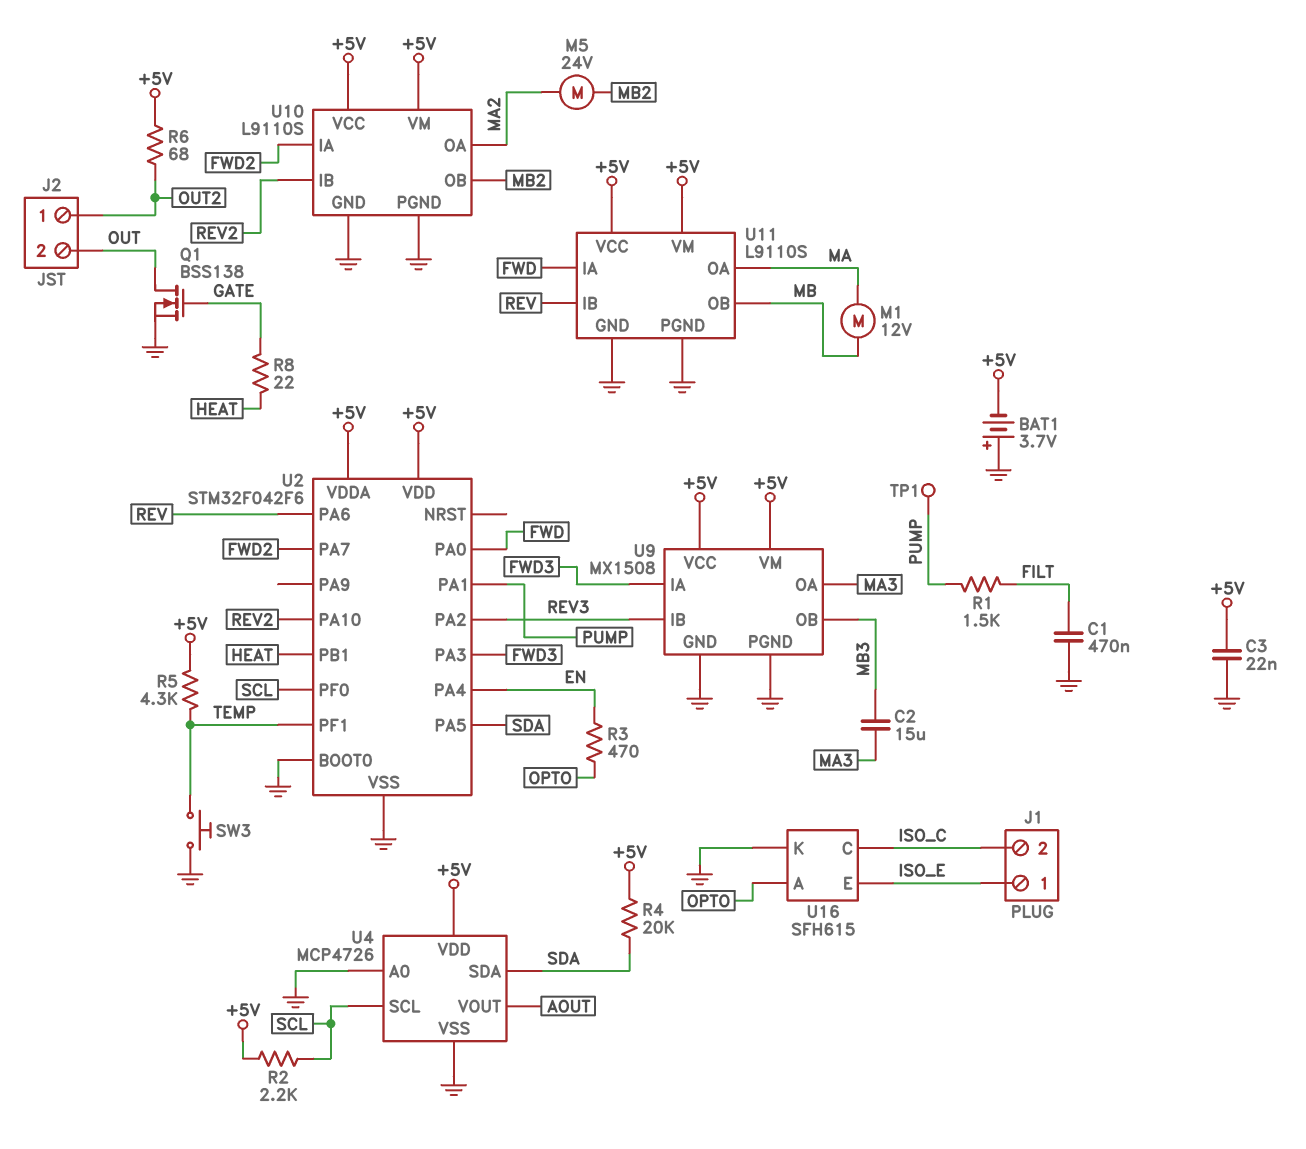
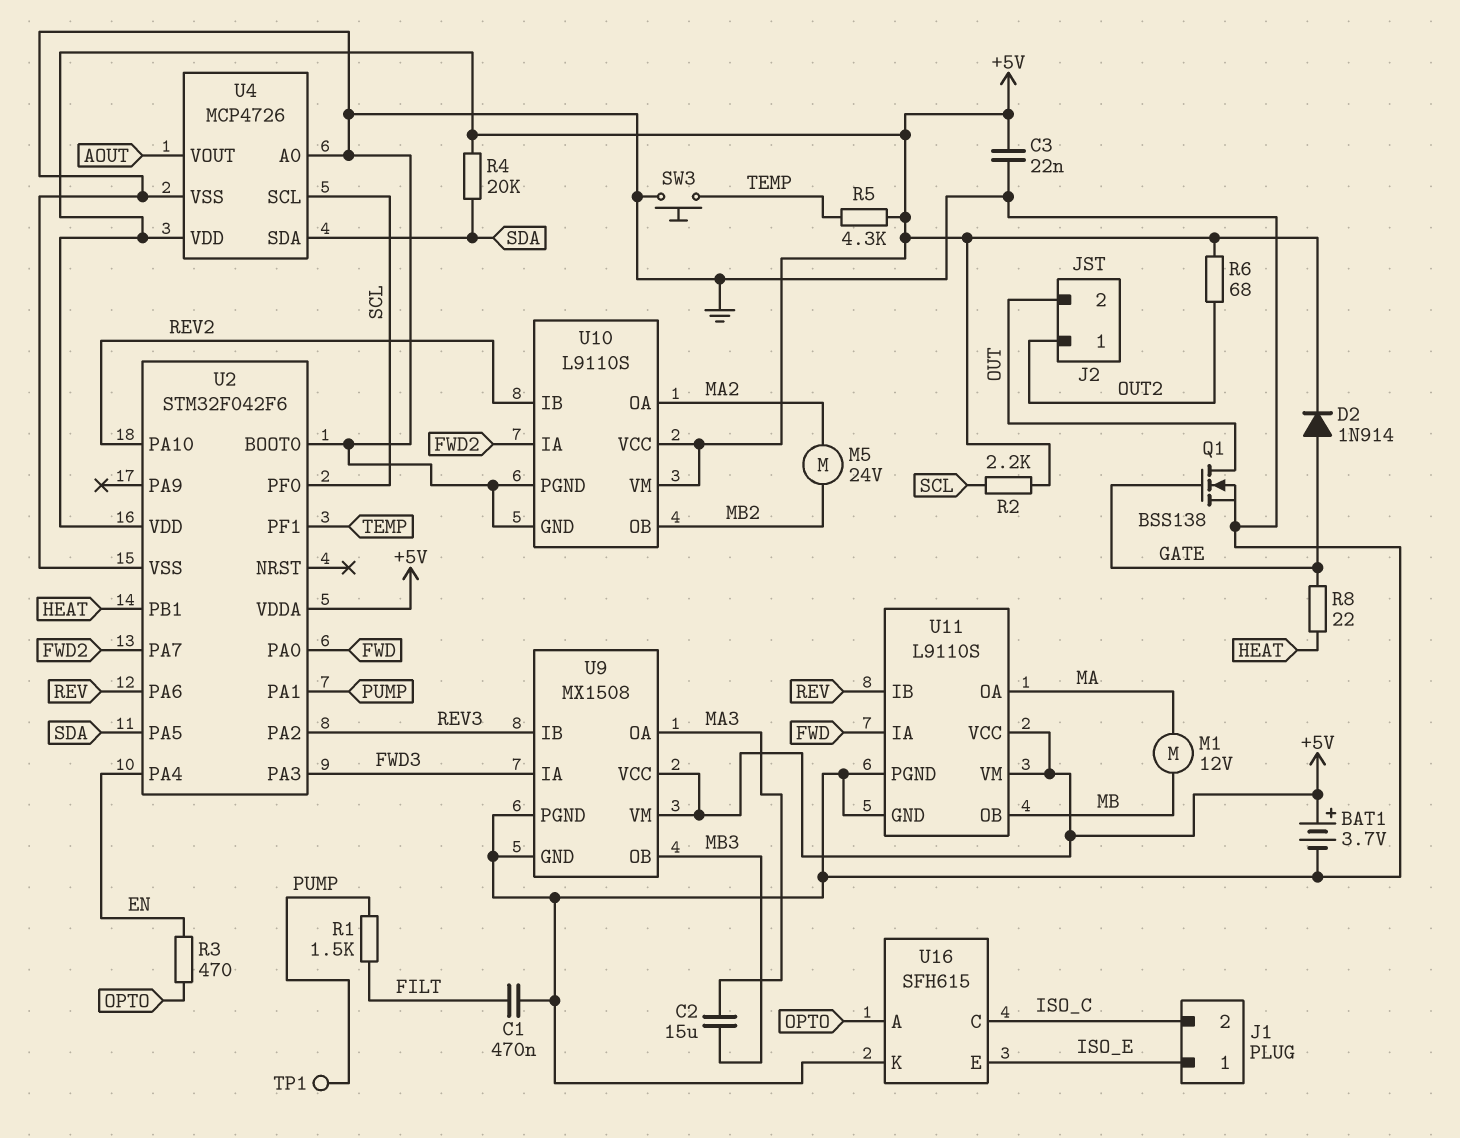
BAT1: 3.7V (plus GND, minus +5V) -> 3.7V (plus +5V, minus GND)
D2: none -> diode 1N914 (A GATE, K +5V)

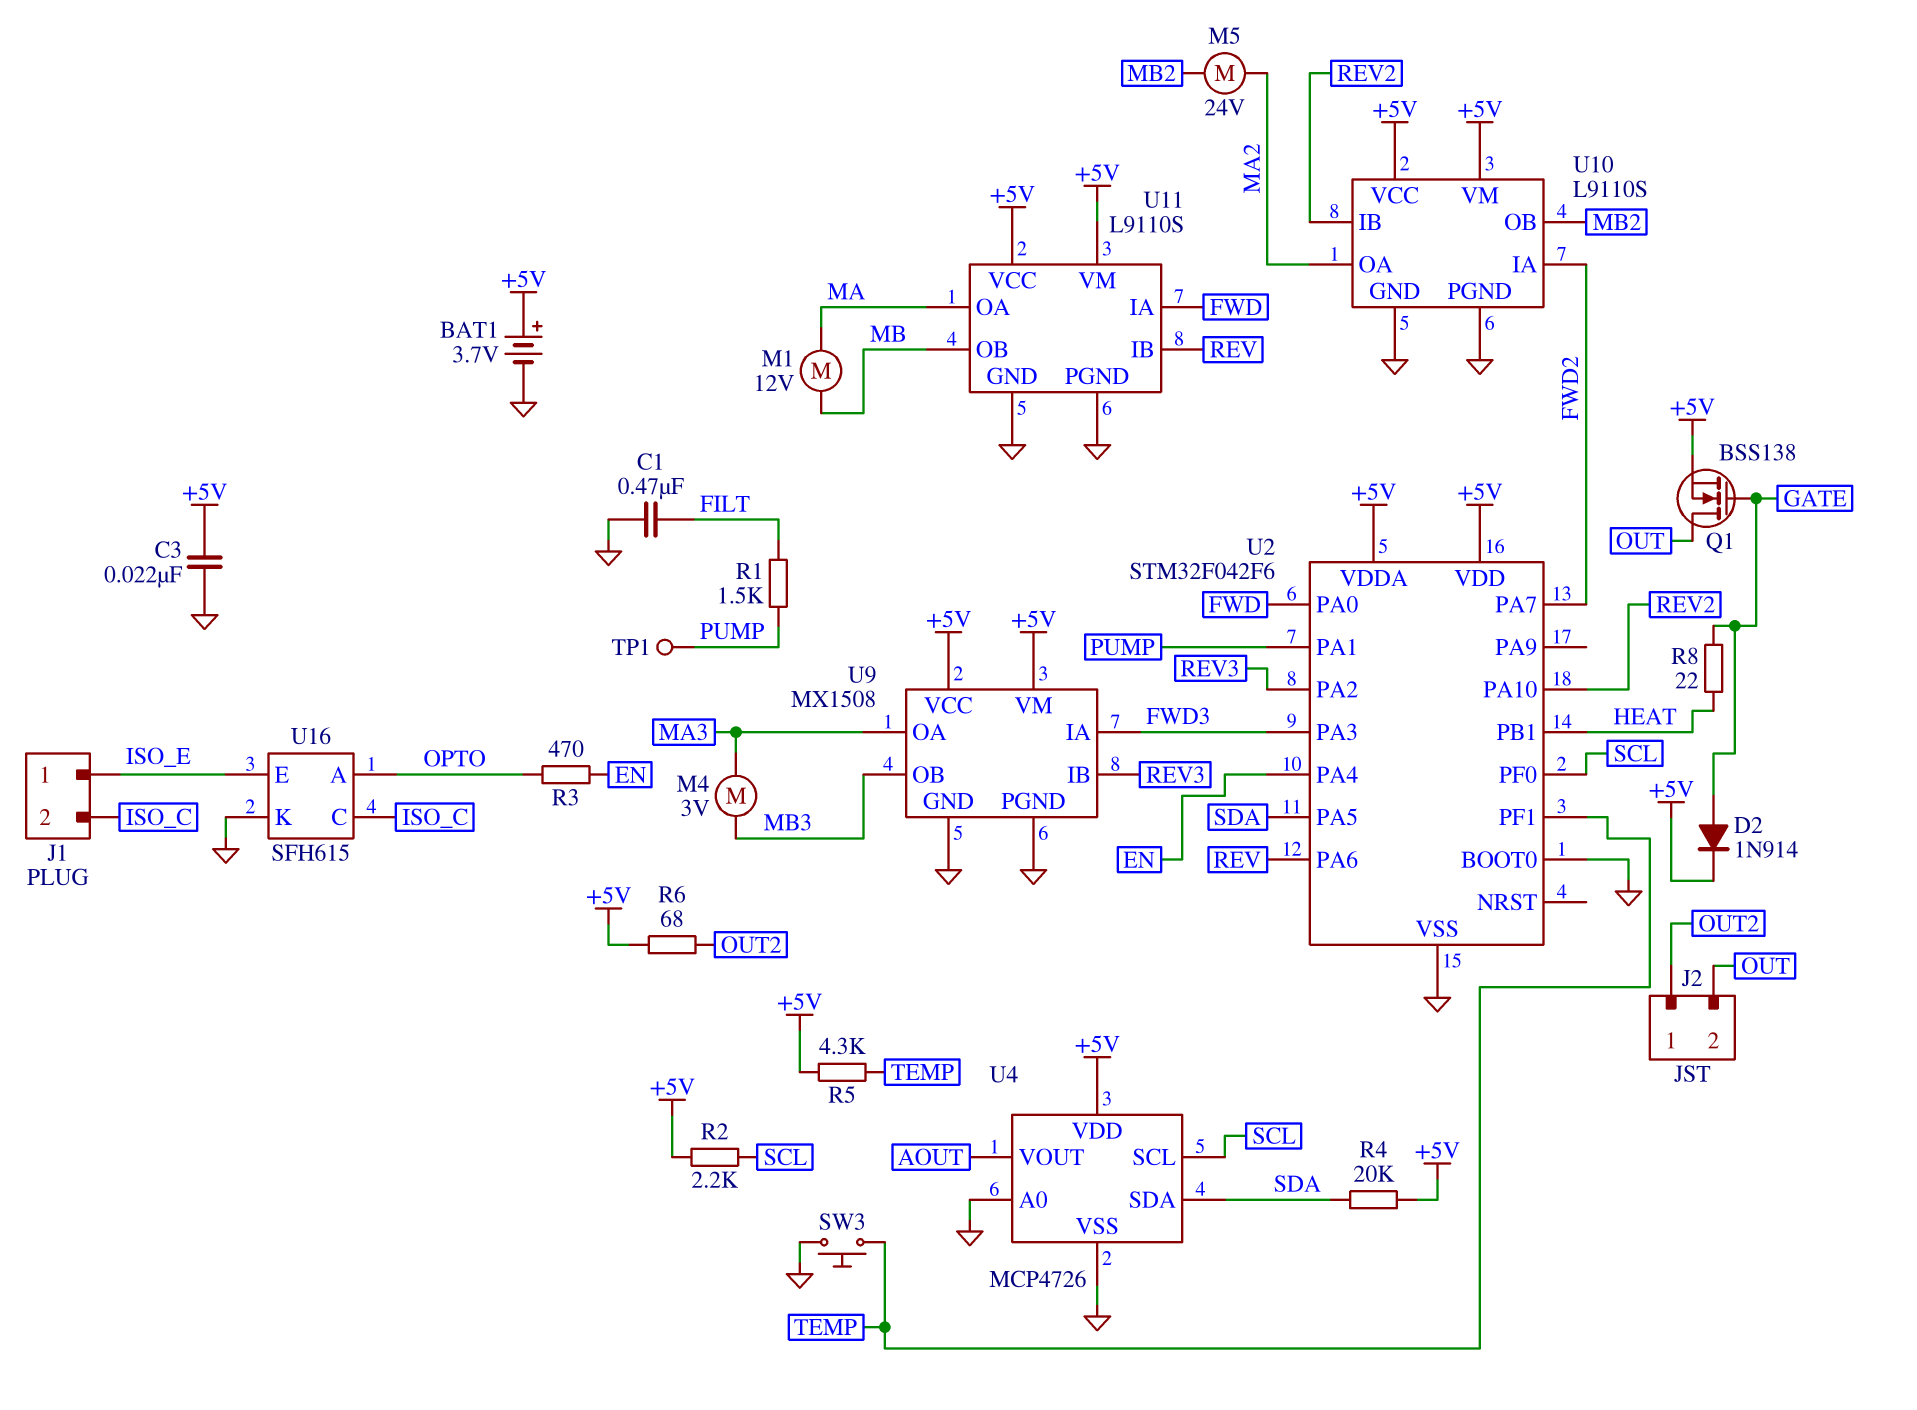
C2: 15uF (MA3, MB3) -> none
M4: none -> motor 3V (MA3, MB3)
Q1: NMOS BSS138 (G GATE, D OUT, S GND) -> NMOS BSS138 (G GATE, D OUT, S +5V)

